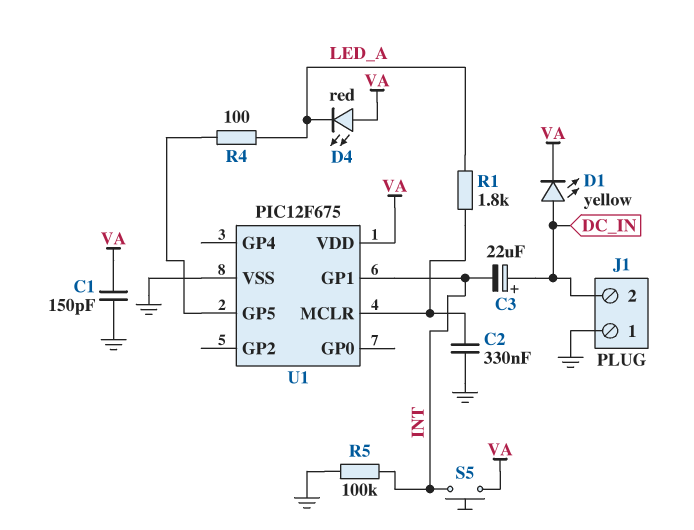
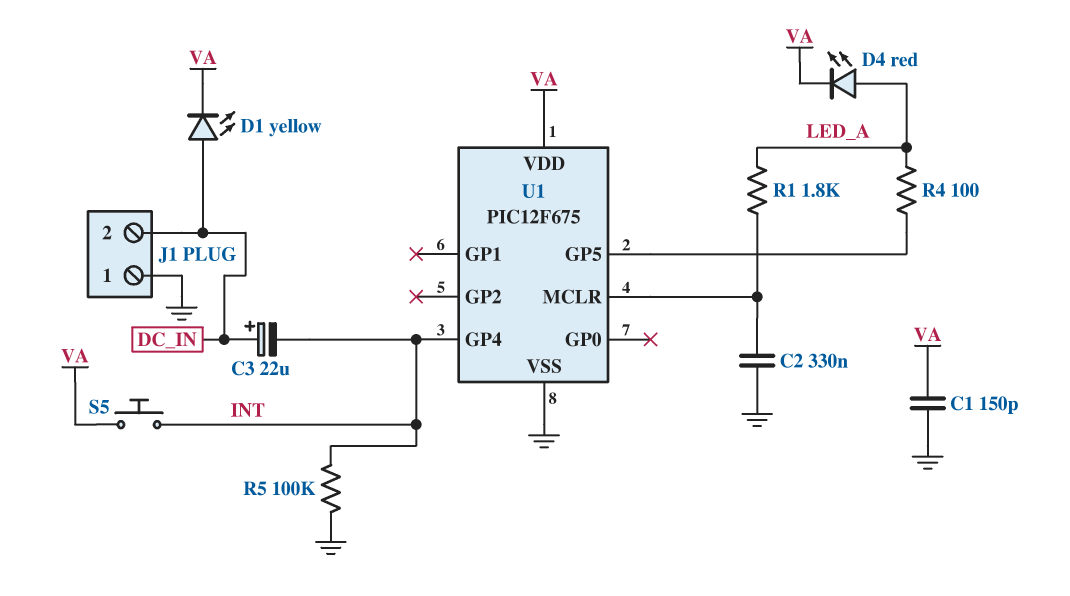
D4: LED red (A VA, K LED_A) -> LED red (A LED_A, K VA)
U1 pin GP1: INT -> none
U1 pin GP4: none -> INT

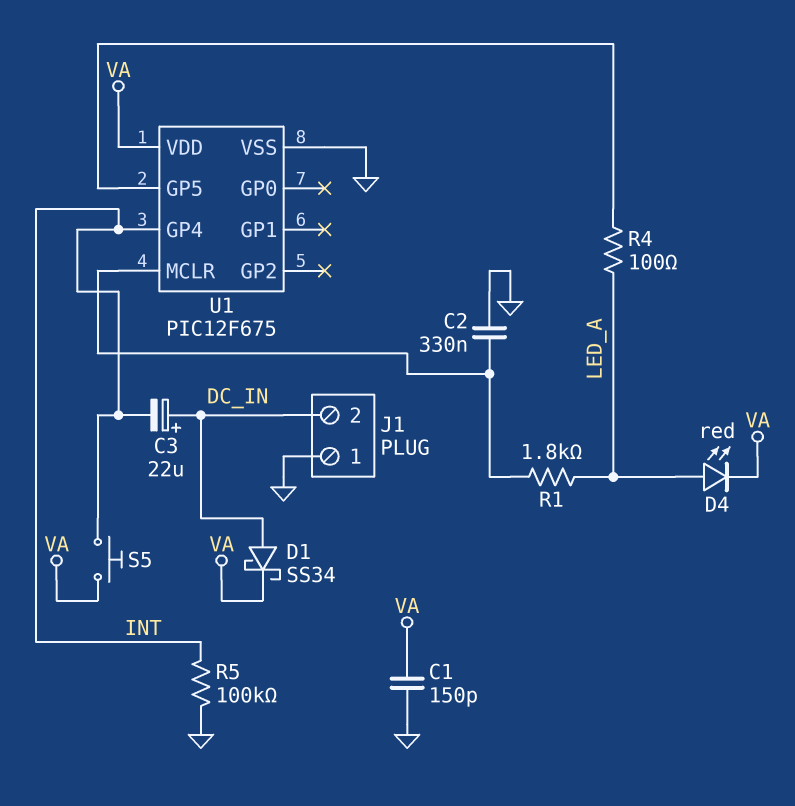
D1: LED yellow (A DC_IN, K VA) -> schottky SS34 (A DC_IN, K VA)

